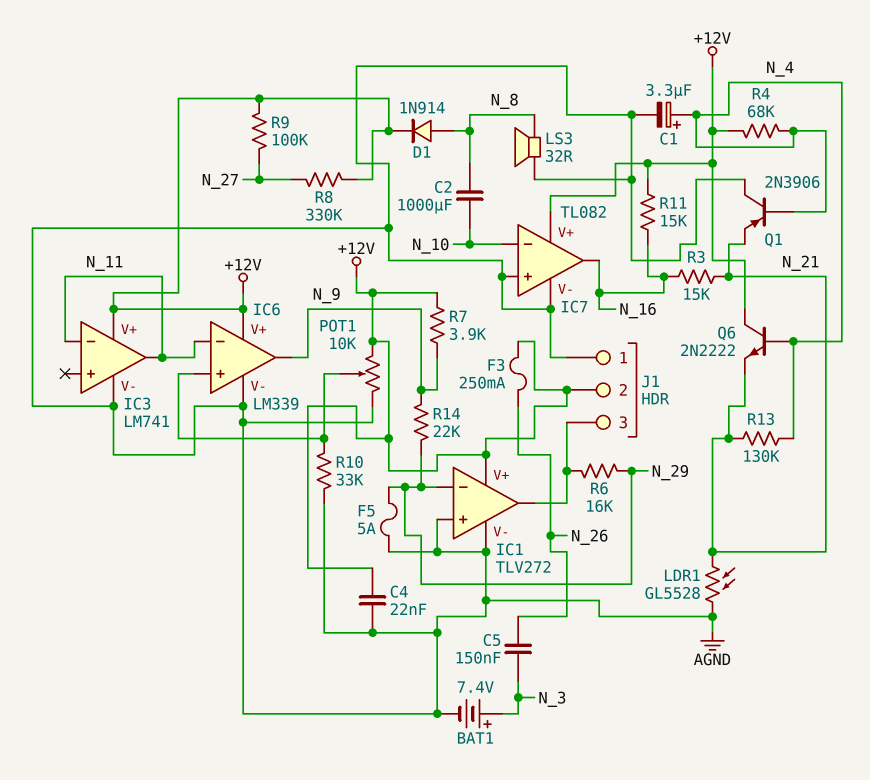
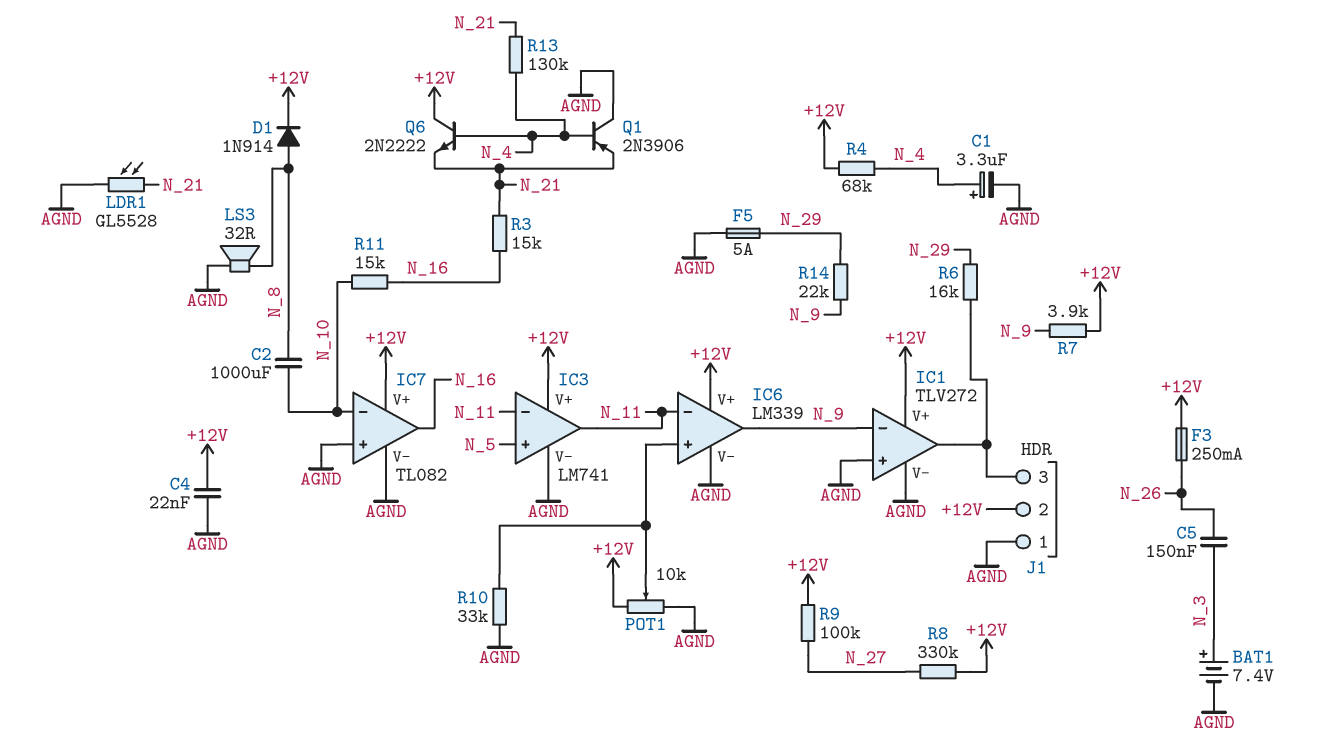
IC1 pin in-: N_29 -> N_9
IC3 pin in+: none -> N_5
R11: 15k (+12V, N_16) -> 15k (N_10, N_16)

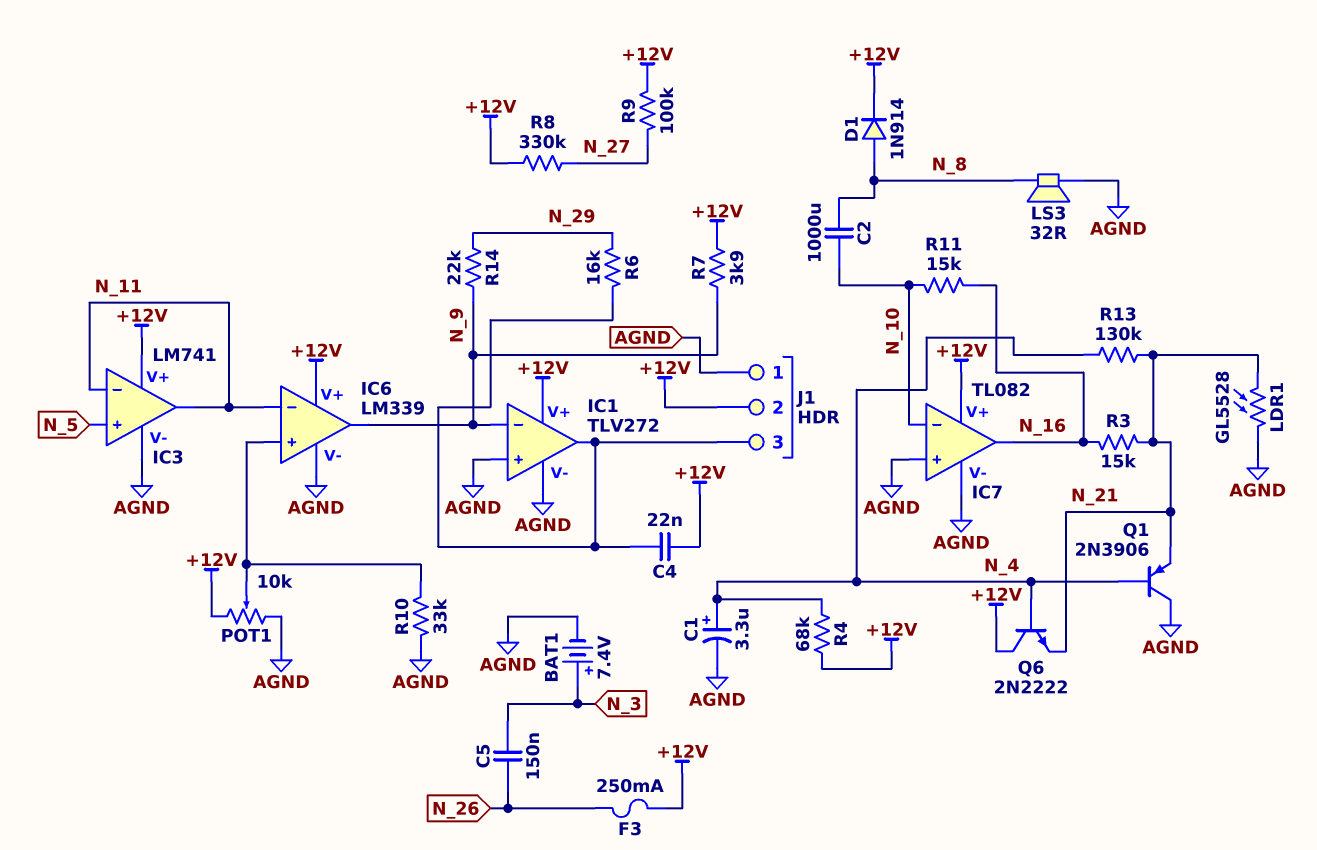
C4: 22nF (+12V, AGND) -> 22nF (+12V, IC1/out)
F5: 5A (AGND, N_29) -> none

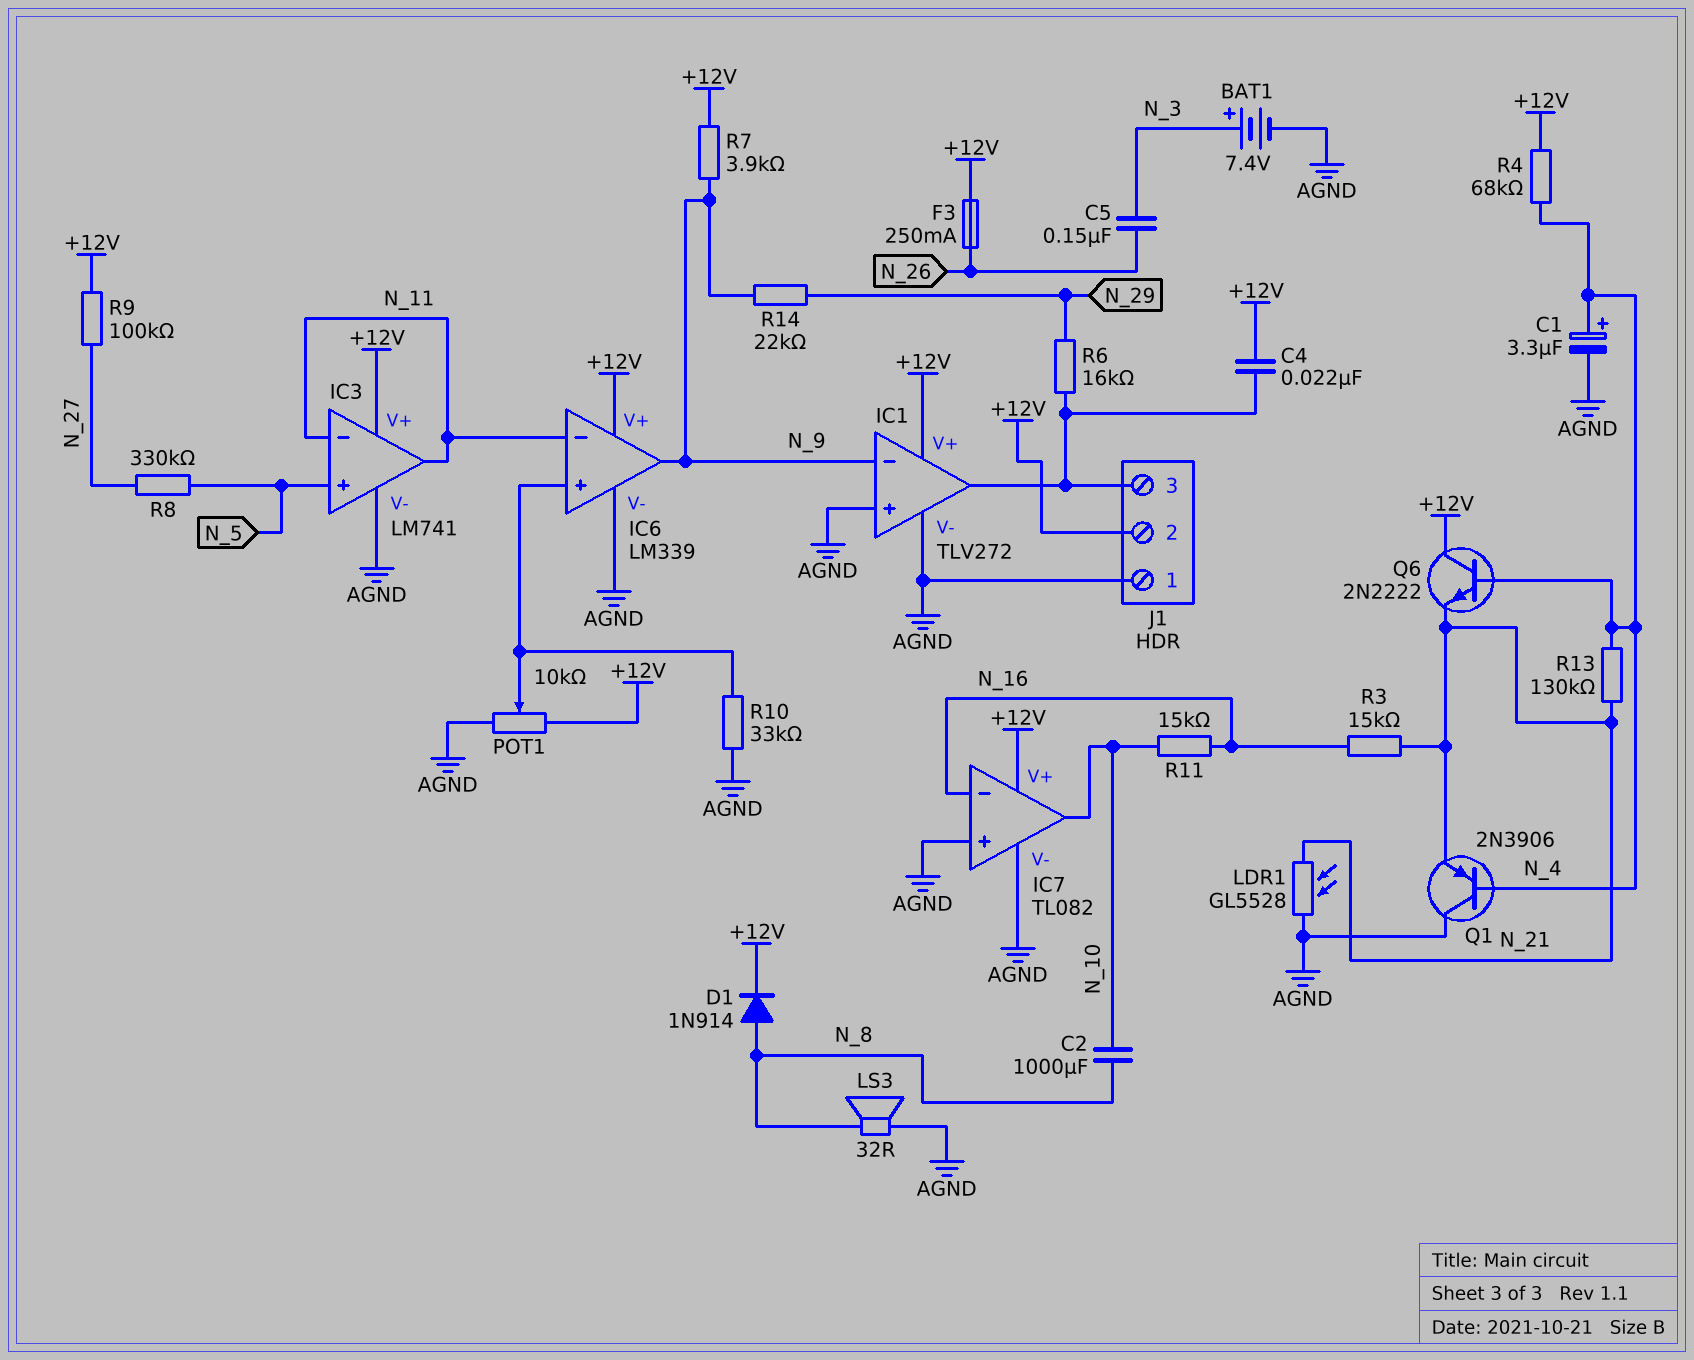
IC7 pin in-: N_10 -> N_16
IC7 pin out: N_16 -> N_10
R8: 330k (+12V, N_27) -> 330k (N_5, N_27)

